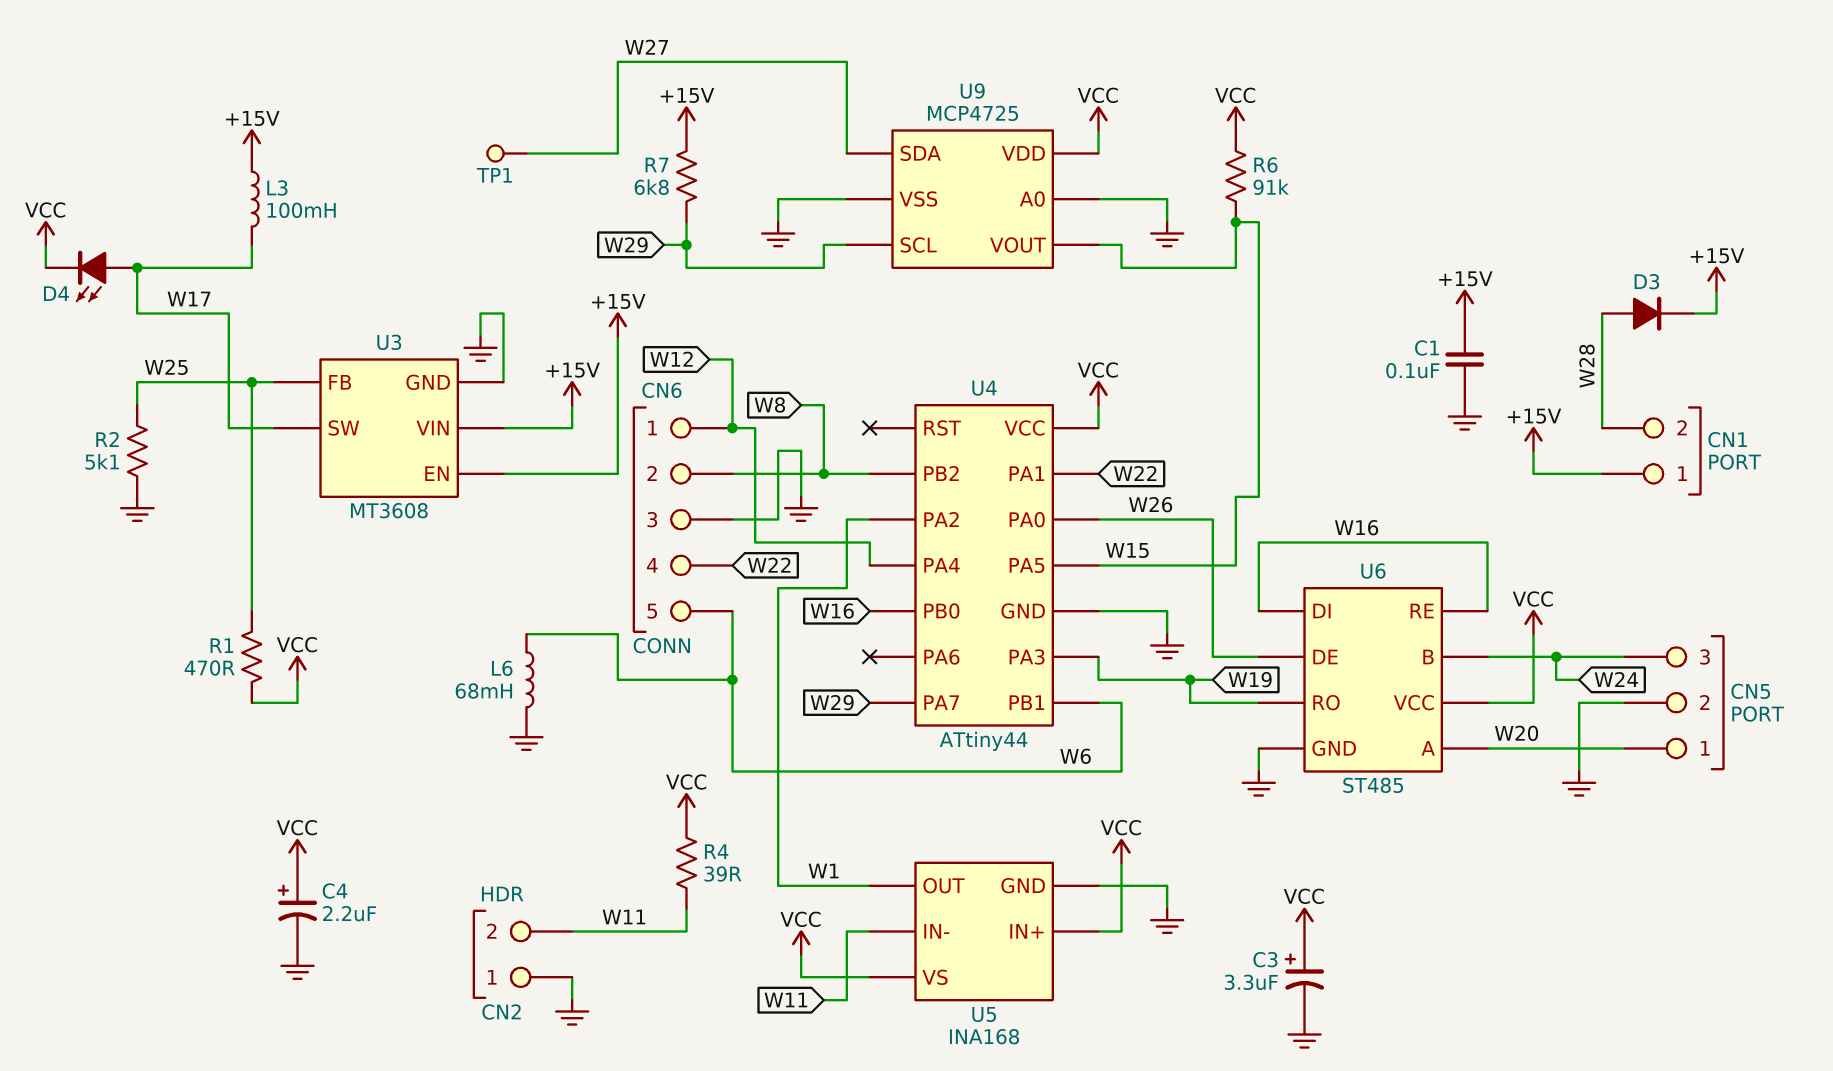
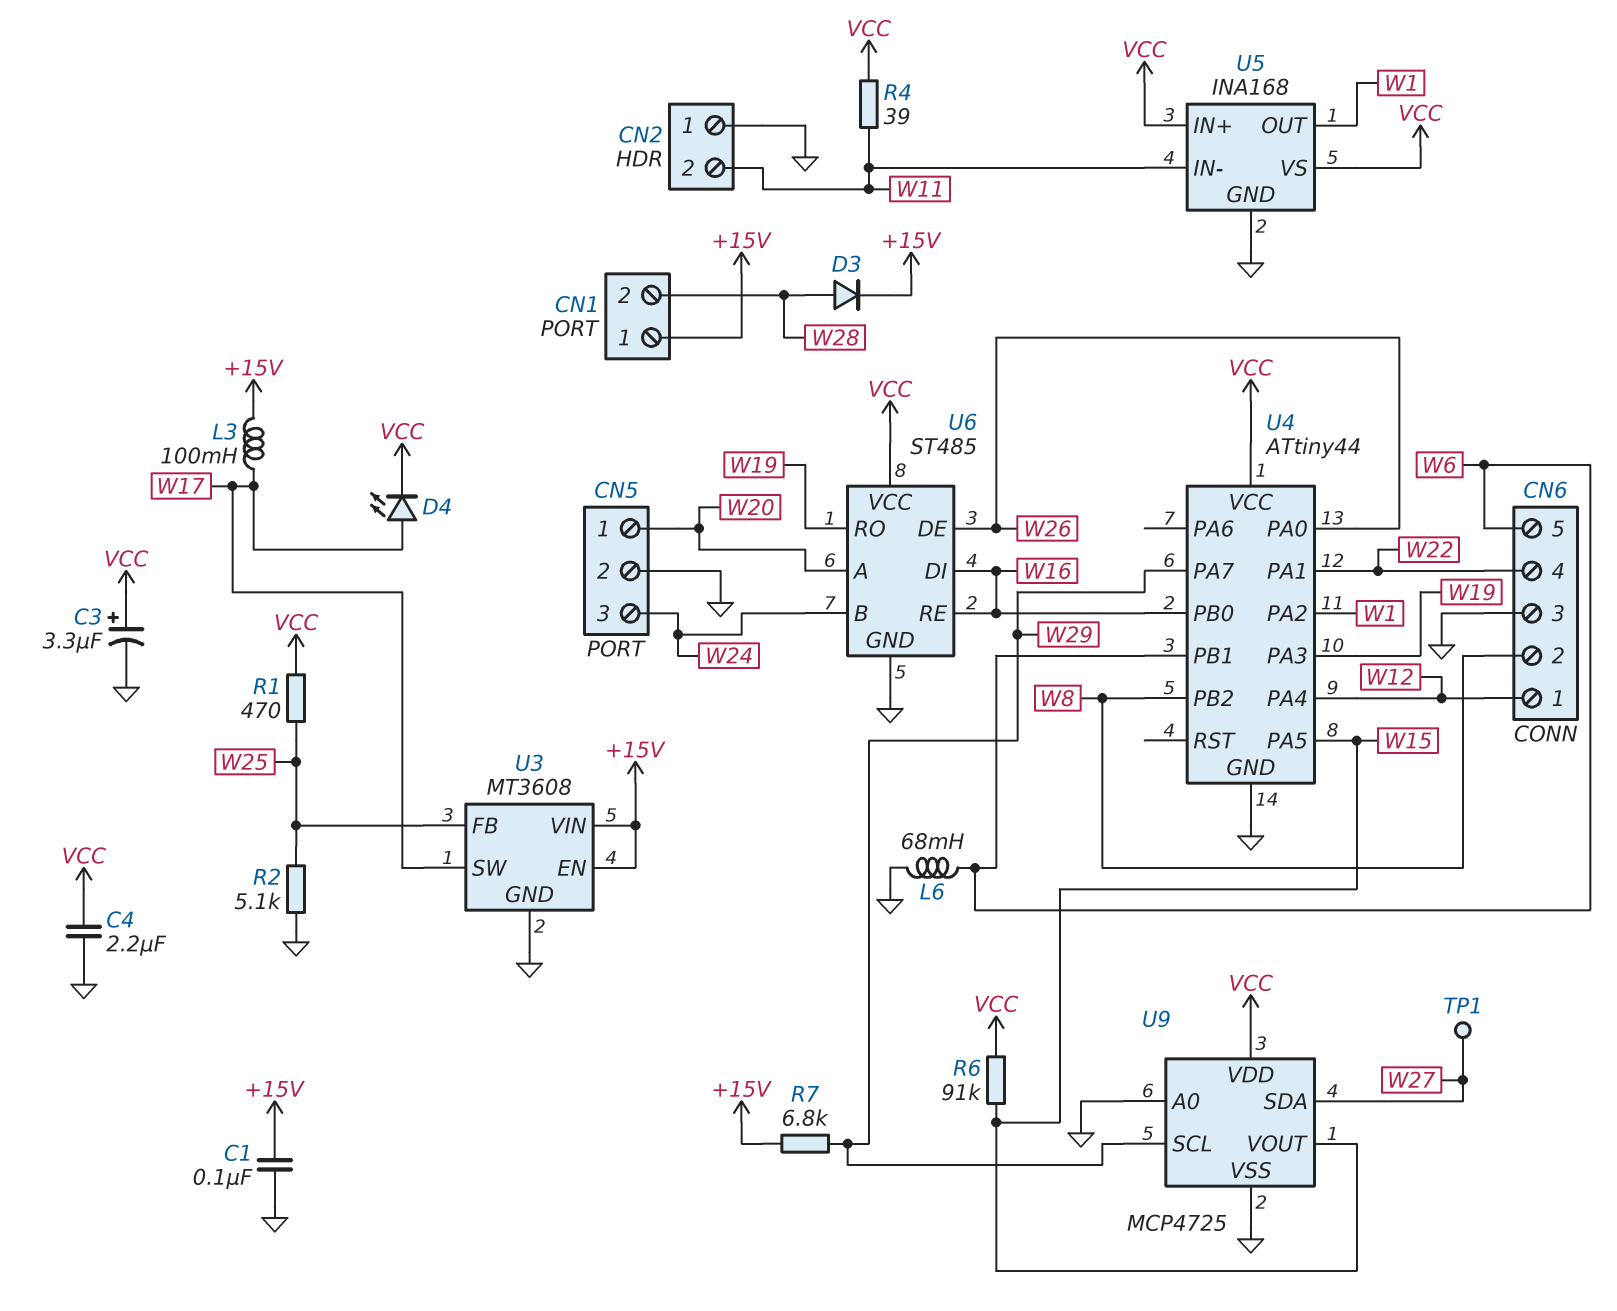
C4: 2.2uF (plus VCC, minus GND) -> 2.2uF (GND, VCC)

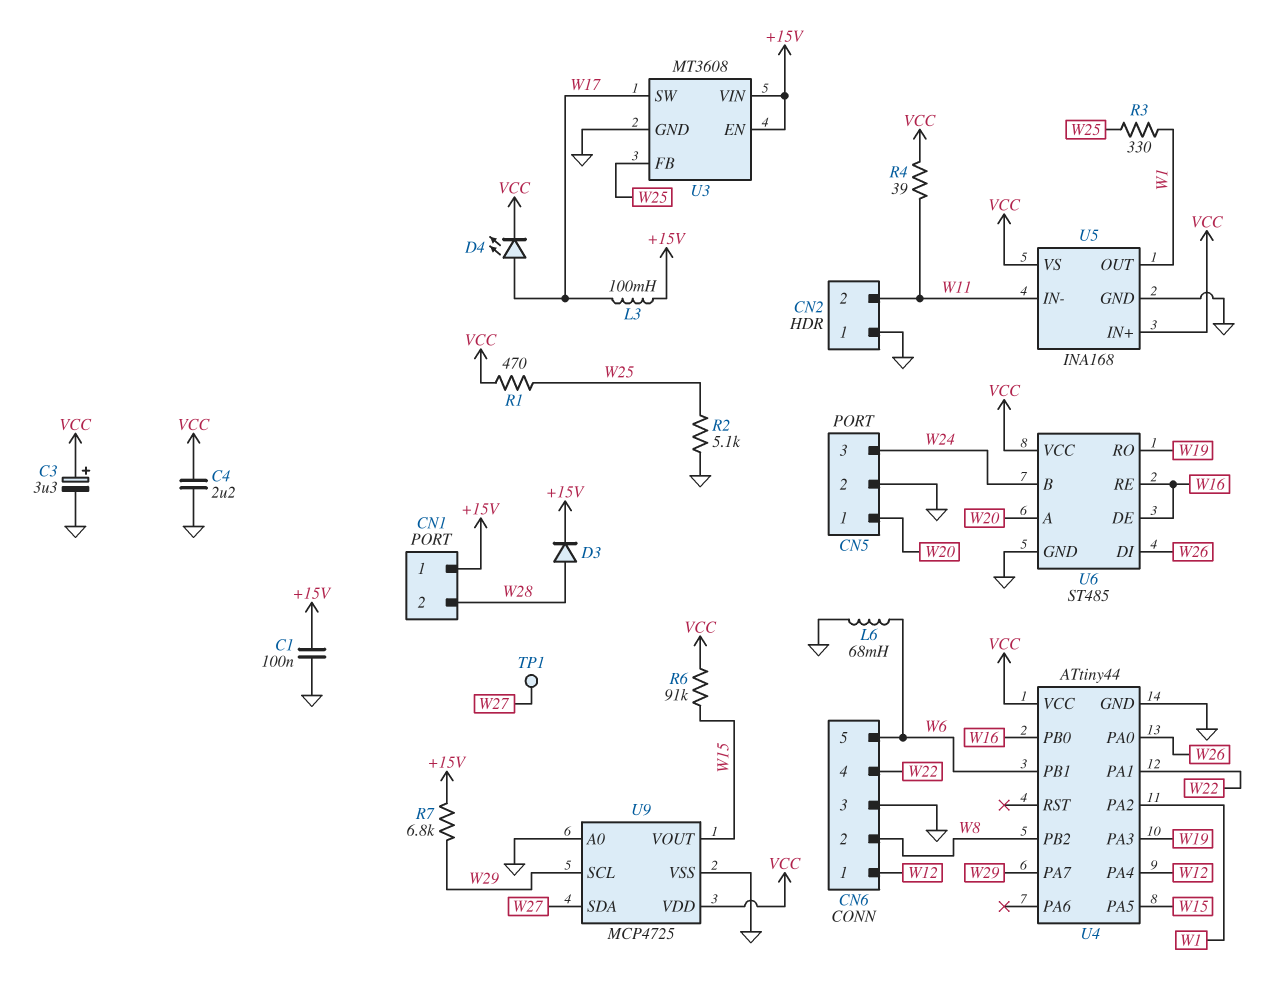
R3: none -> 330 (W1, W25)
U6 pin DE: W26 -> W16
U6 pin DI: W16 -> W26

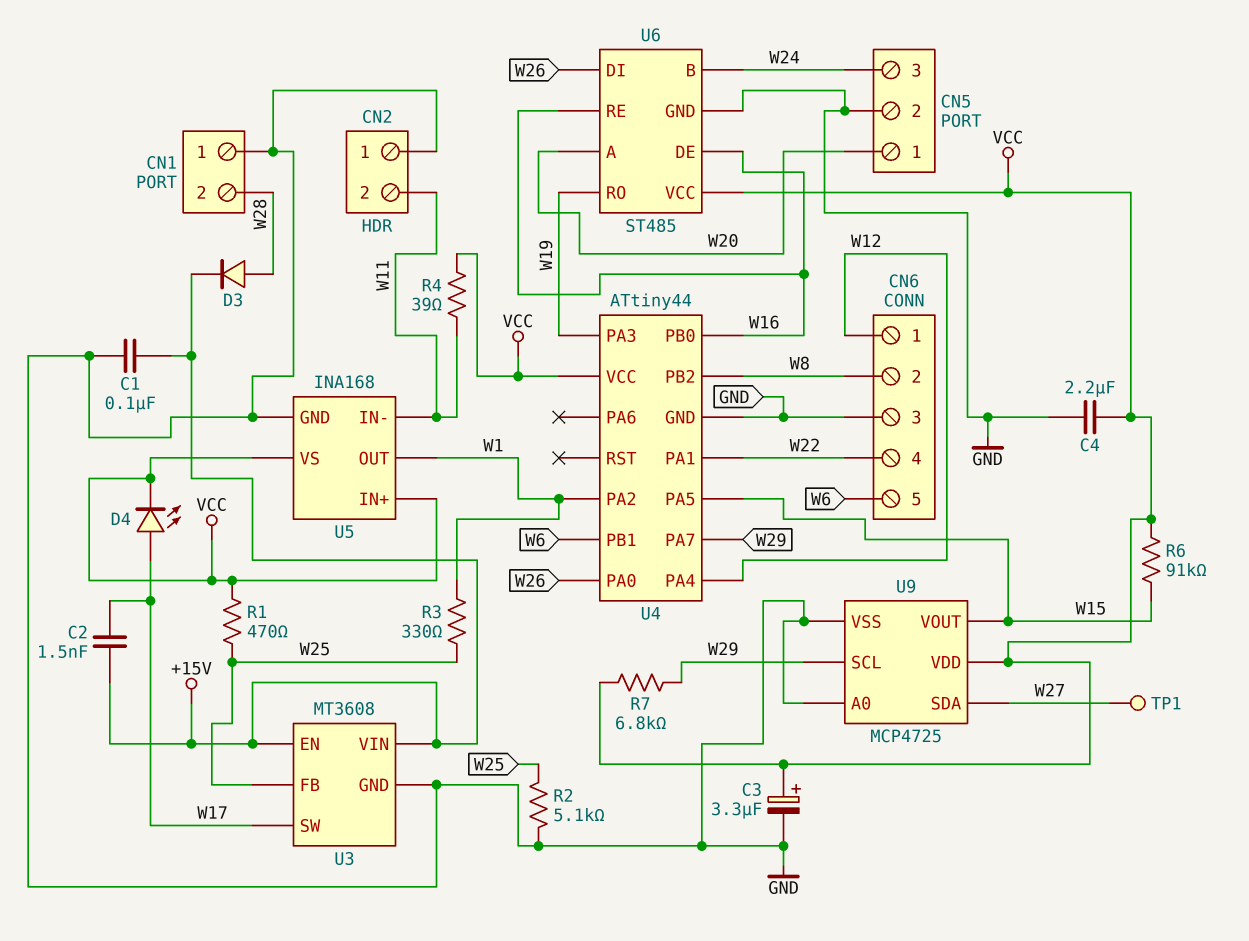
C2: none -> 1.5nF (+15V, W17)
CN1 pin 1: +15V -> GND
L3: 100mH (+15V, W17) -> none
L6: 68mH (GND, W6) -> none
R7: 6.8k (+15V, W29) -> 6.8k (VCC, W29)

